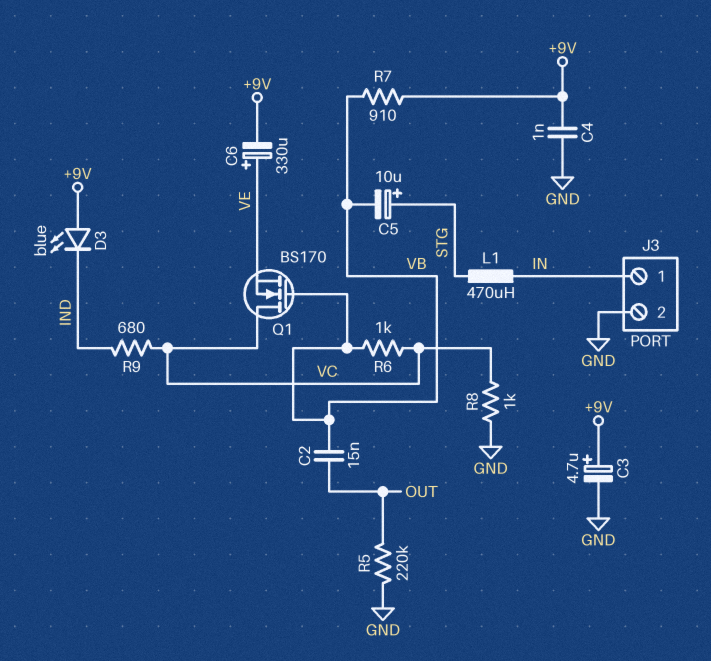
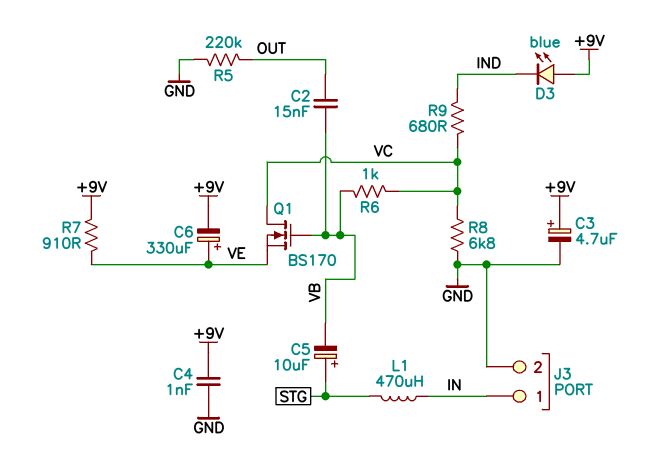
R7: 910 (+9V, VB) -> 910 (+9V, VE)
R8: 1k (GND, VC) -> 6.8k (GND, VC)

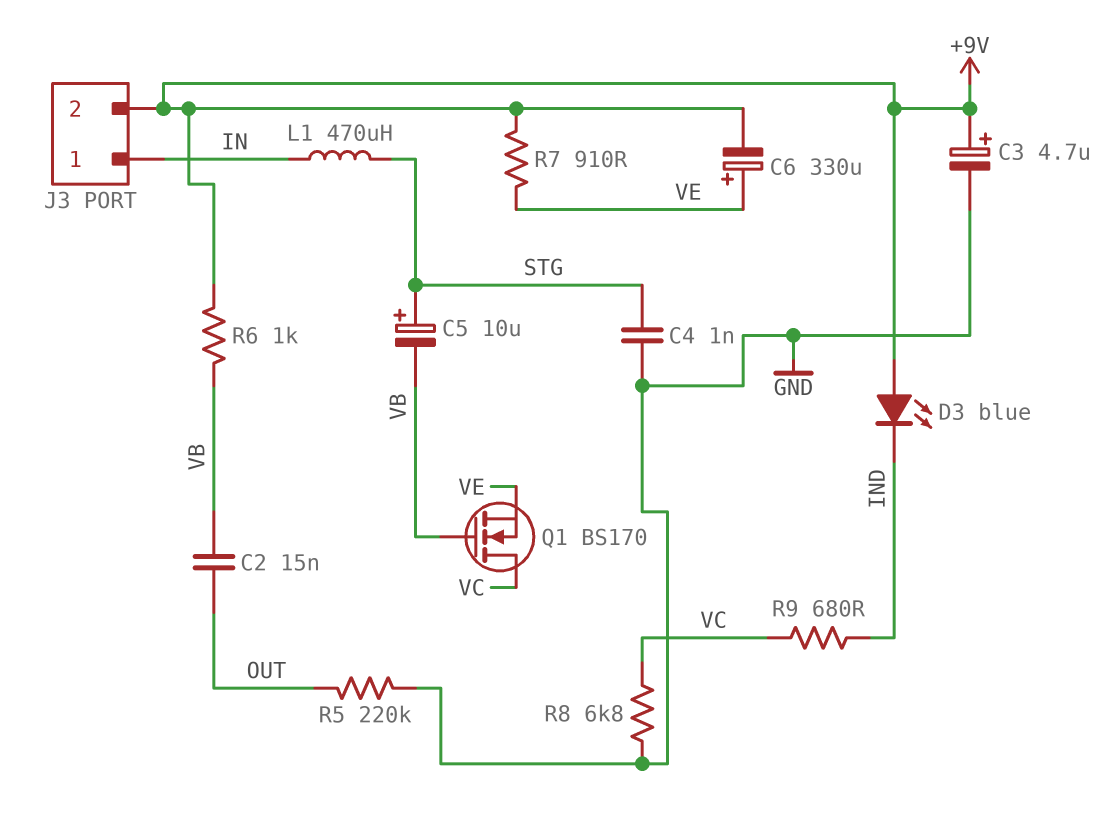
C4: 1nF (+9V, GND) -> 1nF (GND, STG)
J3 pin 2: GND -> +9V
R6: 1k (VB, VC) -> 1k (+9V, VB)

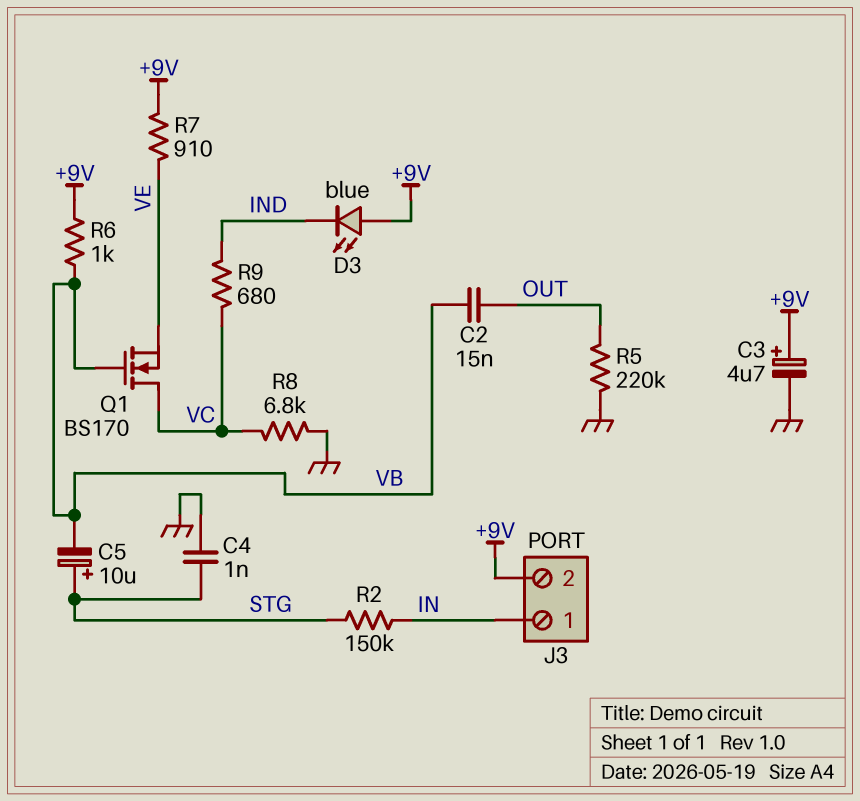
C6: 330uF (plus VE, minus +9V) -> none
L1: 470uH (IN, STG) -> none
R2: none -> 150k (IN, STG)

